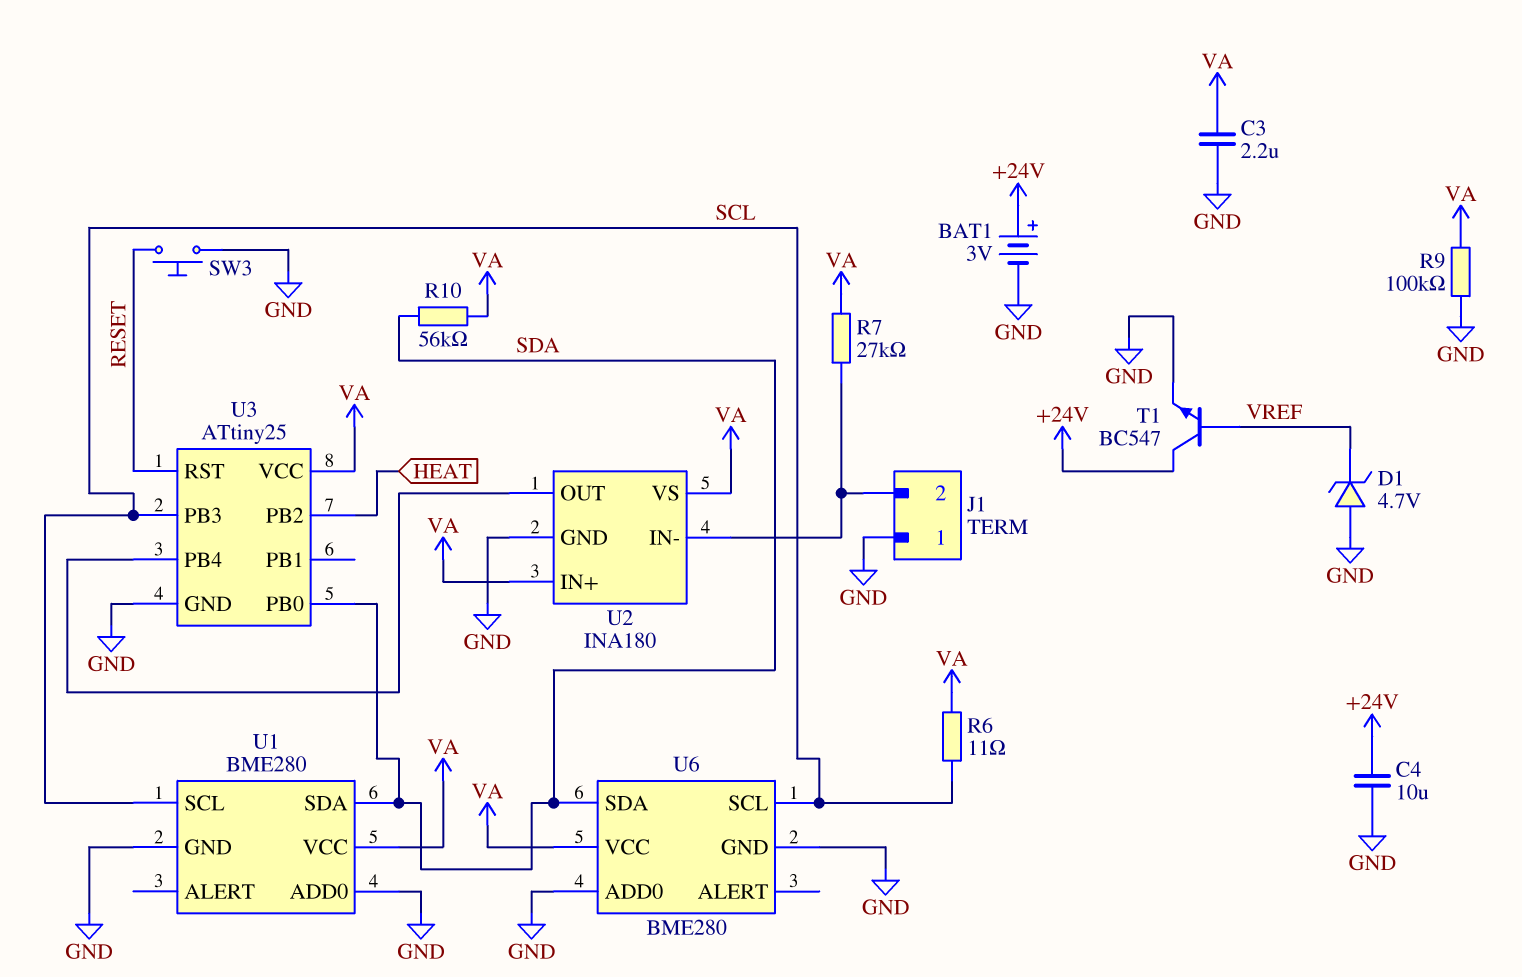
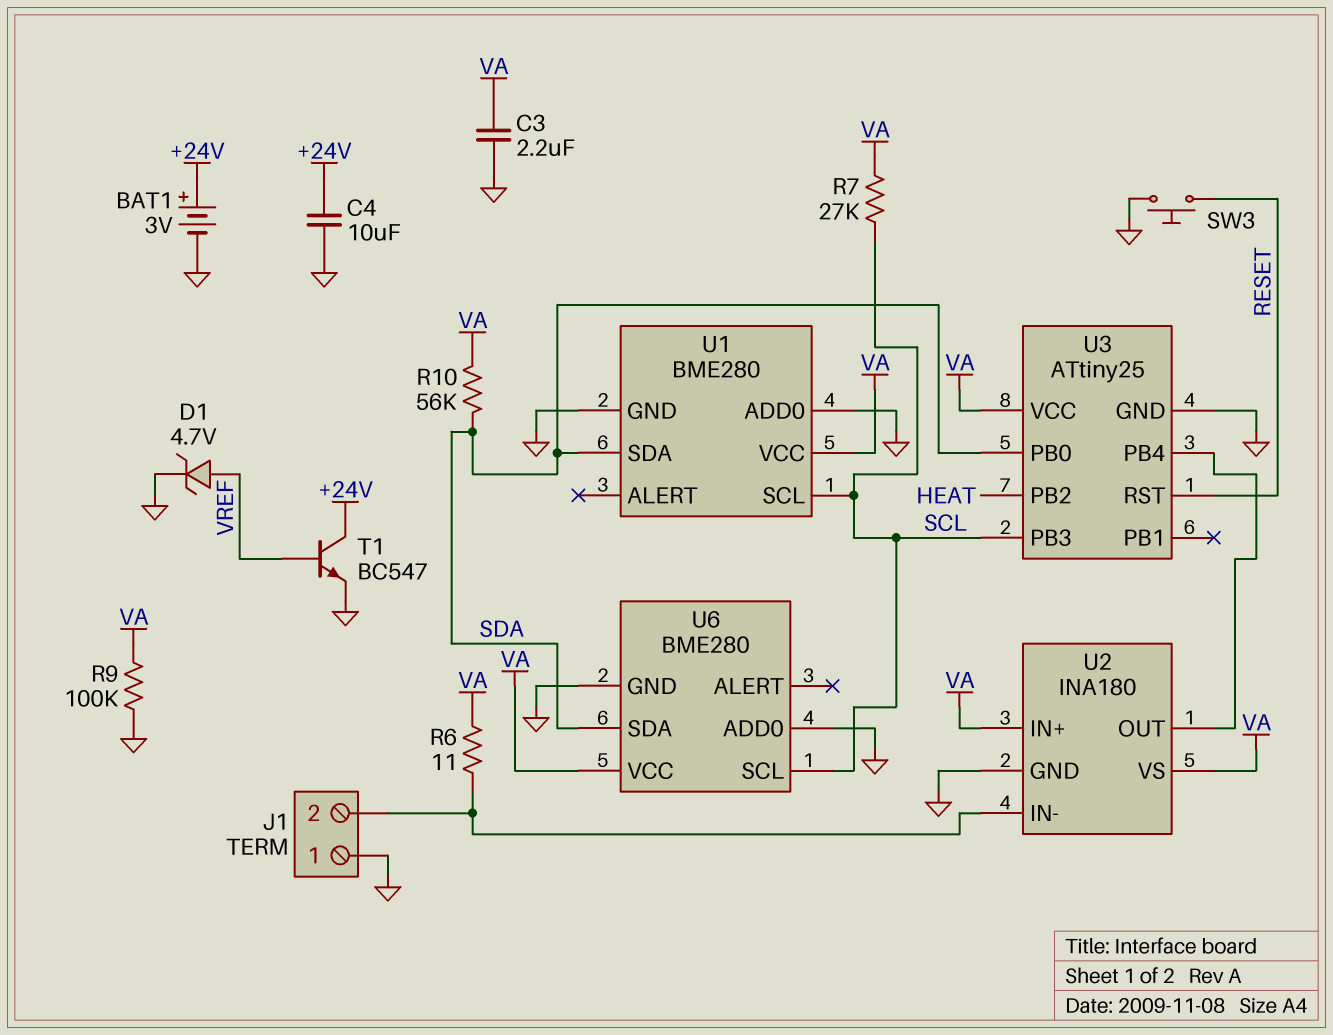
D1: zener 4.7V (A GND, K VREF) -> zener 4.7V (A VREF, K GND)
R6: 11 (SCL, VA) -> 11 (J1/2, VA)
R7: 27k (J1/2, VA) -> 27k (SCL, VA)

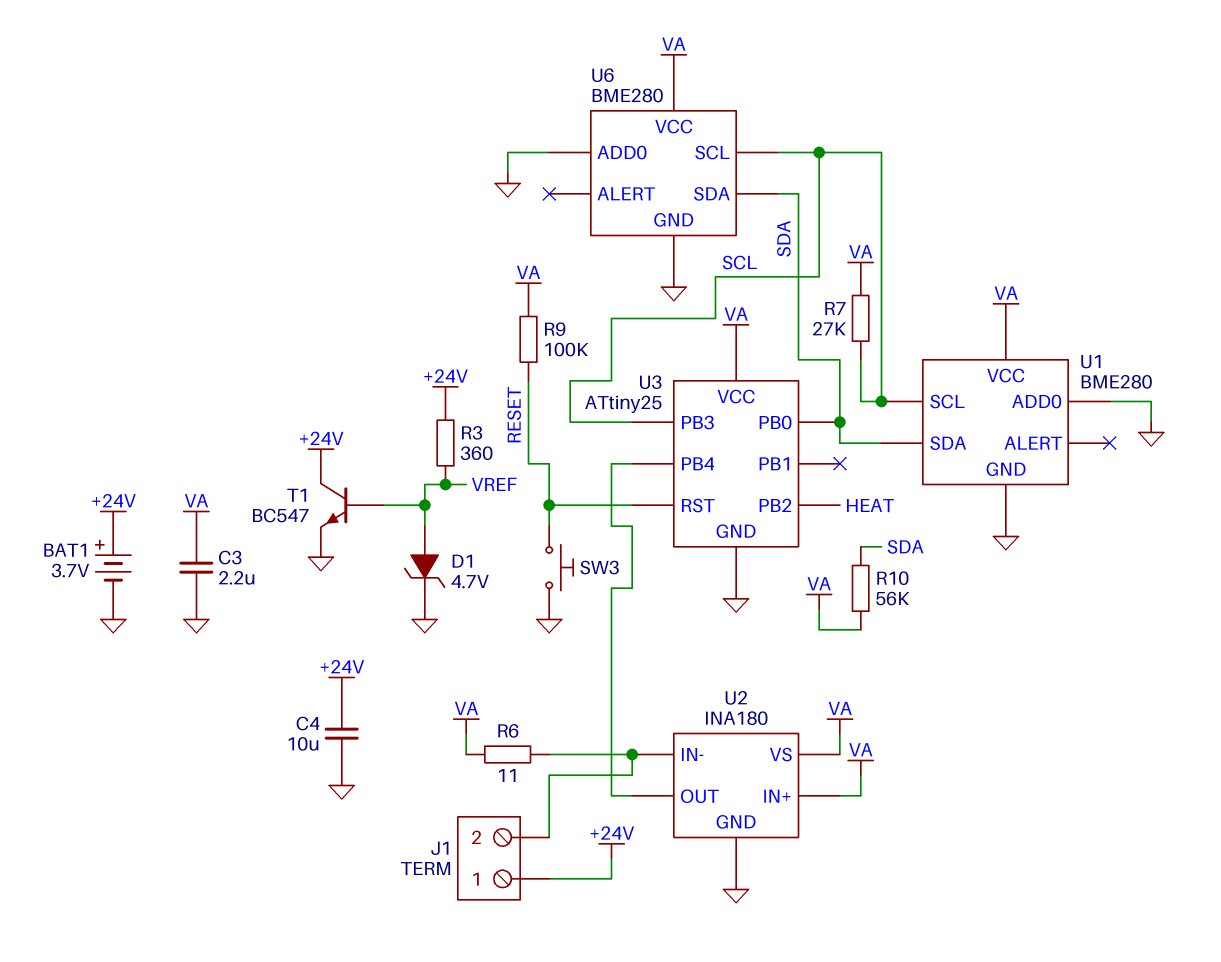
BAT1: 3V (plus +24V, minus GND) -> 3.7V (plus +24V, minus GND)
J1 pin 1: GND -> +24V
R3: none -> 360 (+24V, VREF)
R9: 100k (GND, VA) -> 100k (RESET, VA)

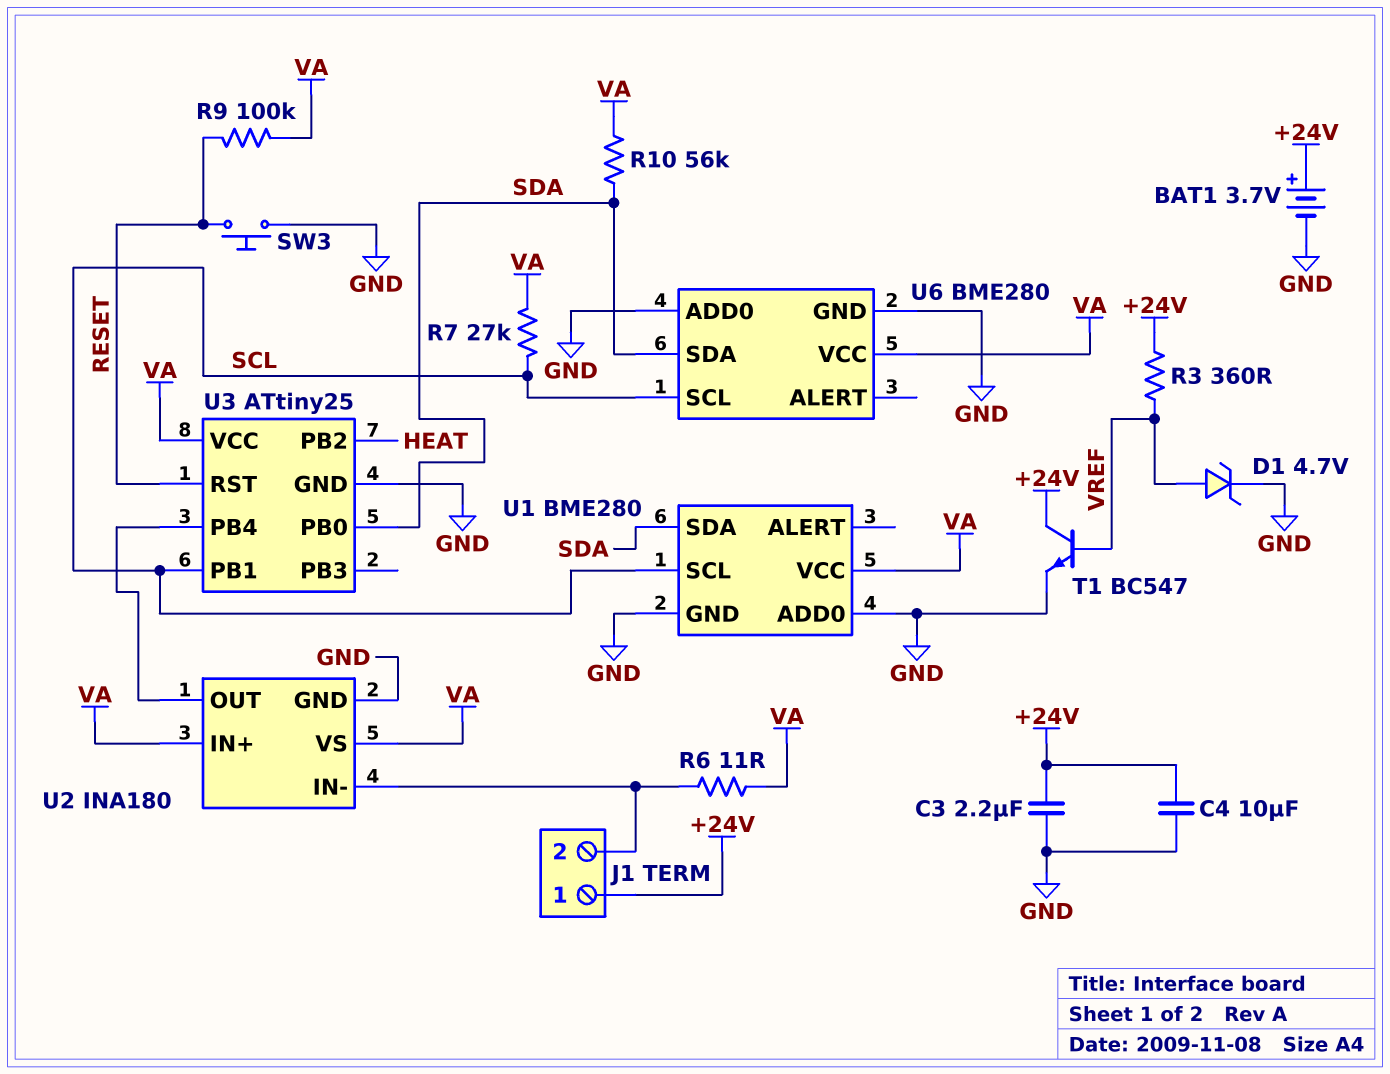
C3: 2.2uF (GND, VA) -> 2.2uF (+24V, GND)
U3 pin PB1: none -> SCL
U3 pin PB3: SCL -> none

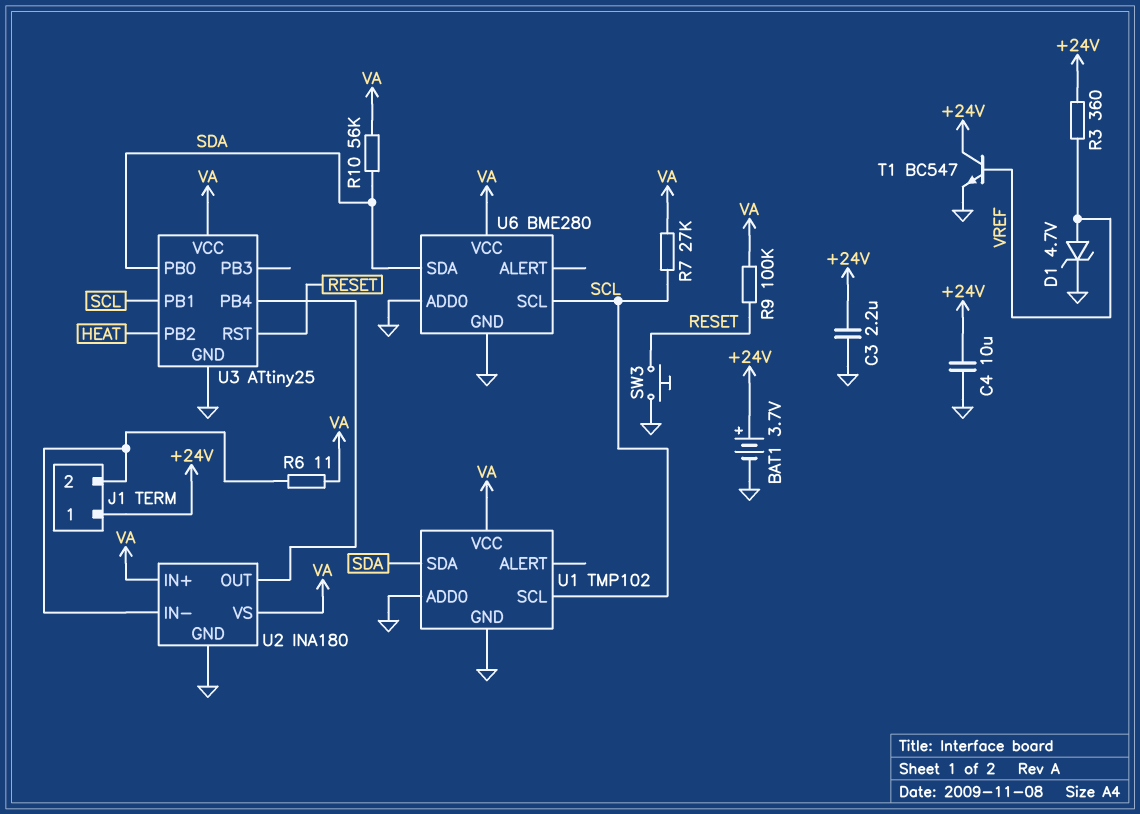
U1: BME280 -> TMP102

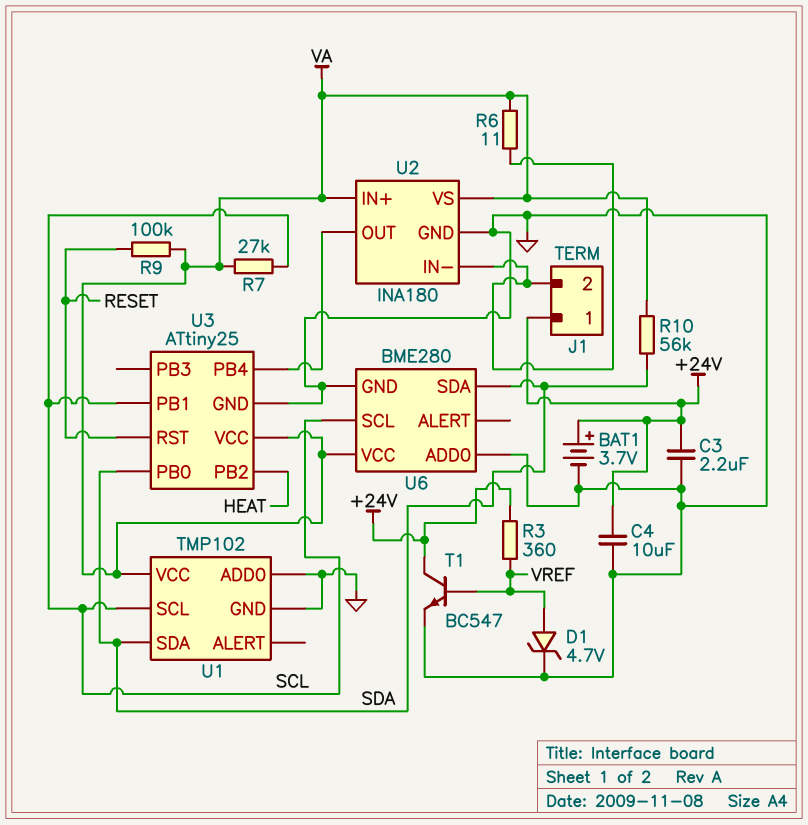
SW3: button (GND, RESET) -> none

